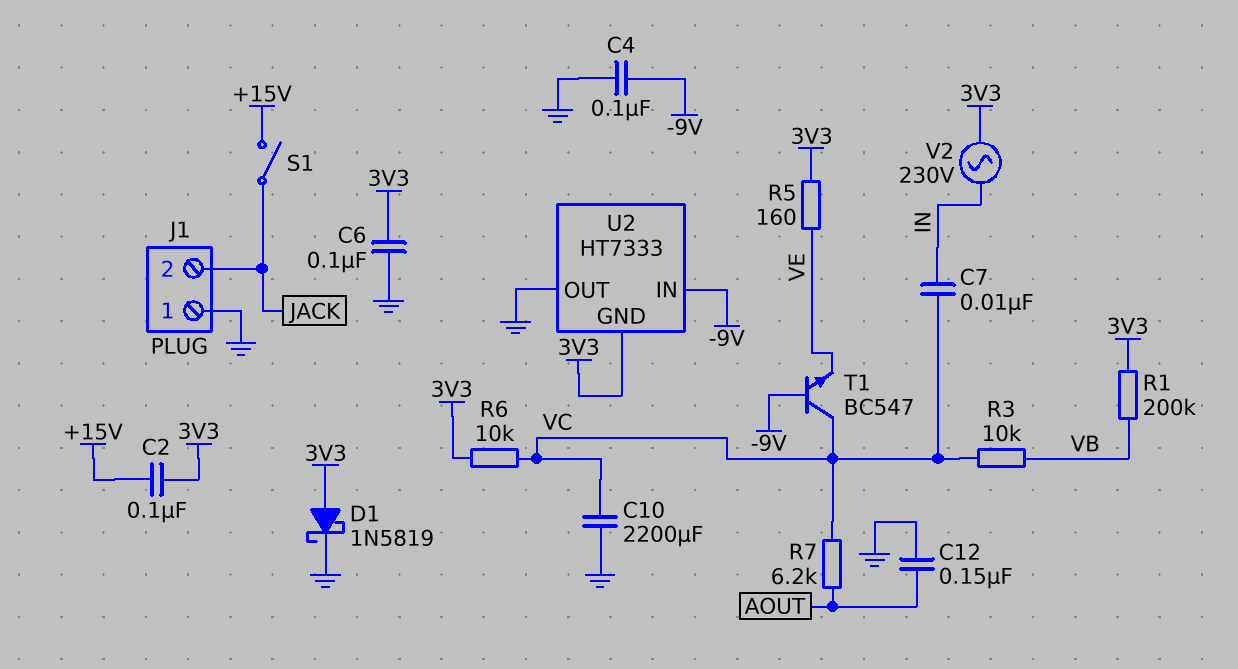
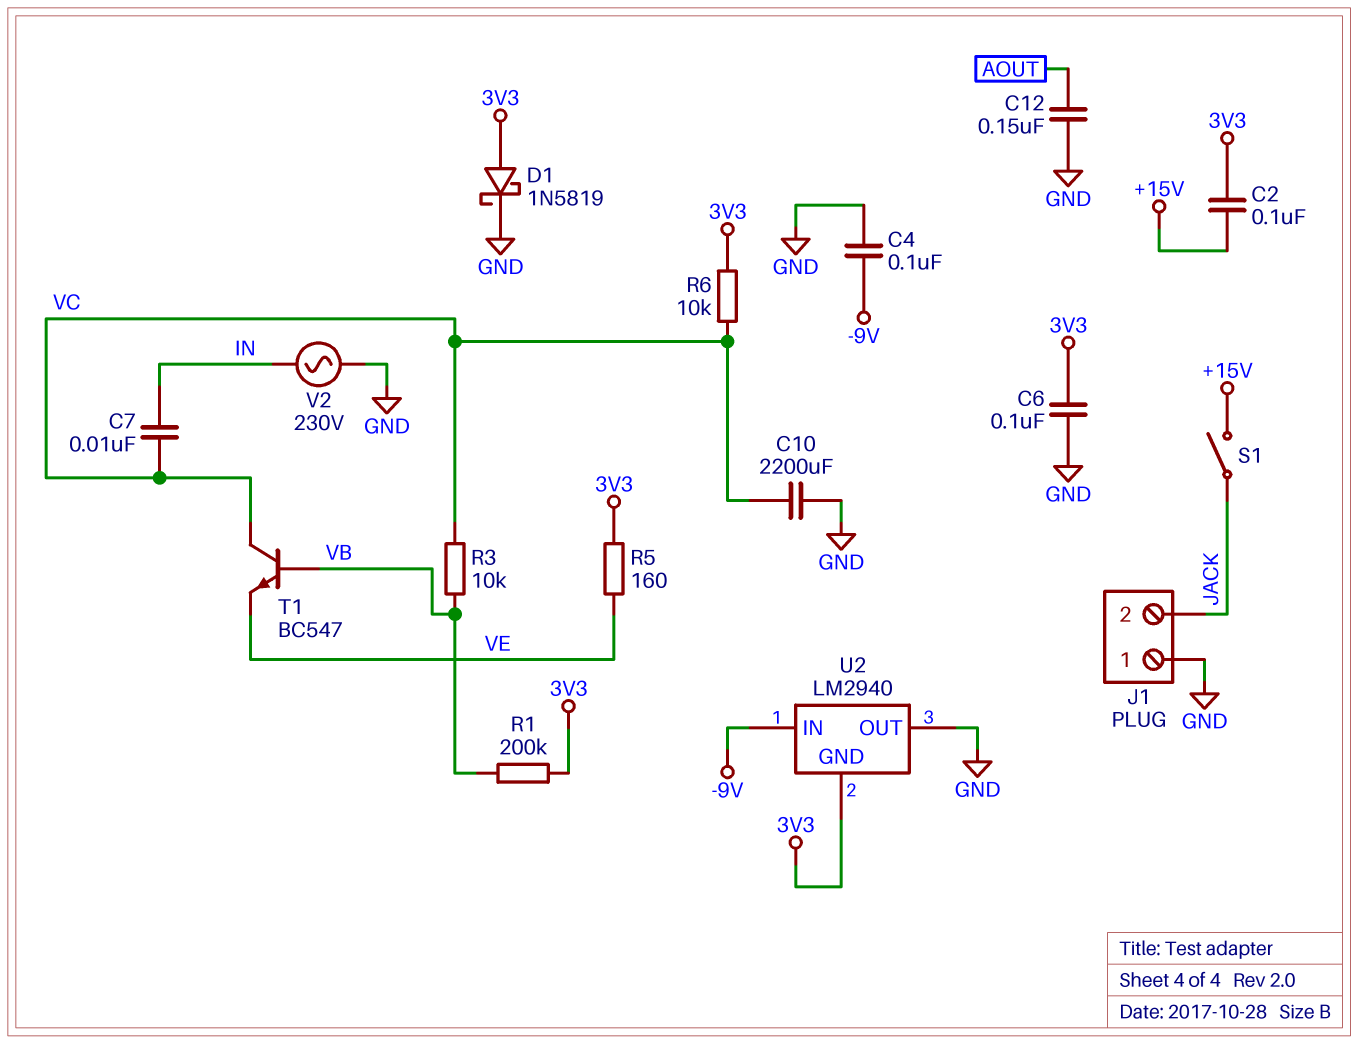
R7: 6.2k (AOUT, VC) -> none
T1: NPN BC547 (B -9V, C VC, E VE) -> NPN BC547 (B VB, C VC, E VE)
U2: HT7333 -> LM2940
V2: AC 230V (3V3, IN) -> AC 230V (GND, IN)

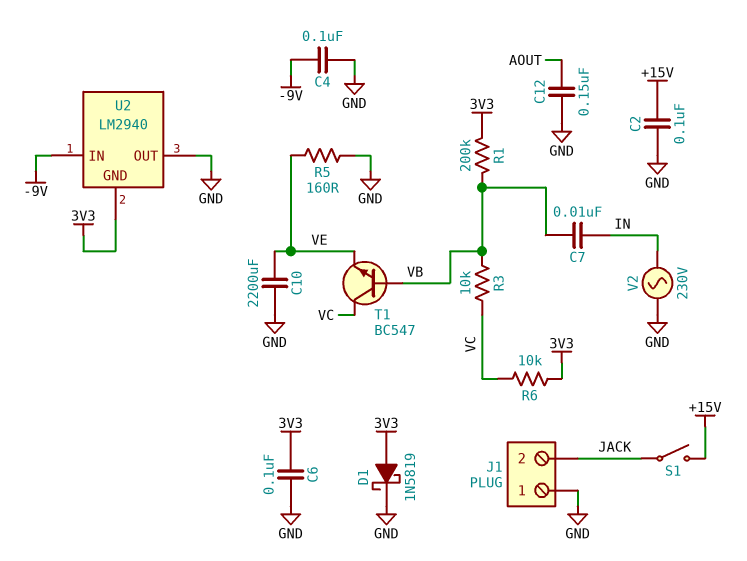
C2: 100nF (+15V, 3V3) -> 100nF (+15V, GND)
C7: 10nF (IN, VC) -> 10nF (IN, VB)
C10: 2200uF (GND, VC) -> 2200uF (GND, VE)
R5: 160 (3V3, VE) -> 160 (GND, VE)

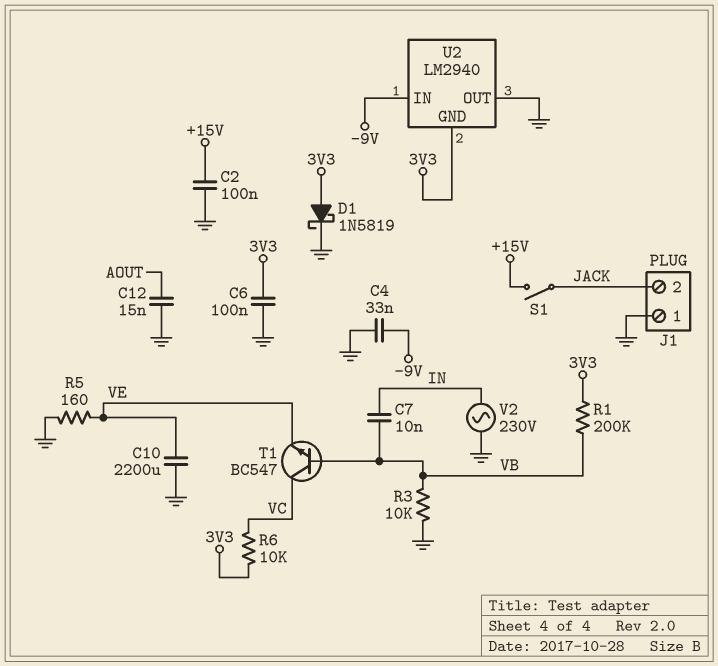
C4: 100nF (-9V, GND) -> 33nF (-9V, GND)
C12: 150nF (AOUT, GND) -> 15nF (AOUT, GND)
R3: 10k (VB, VC) -> 10k (GND, VB)

